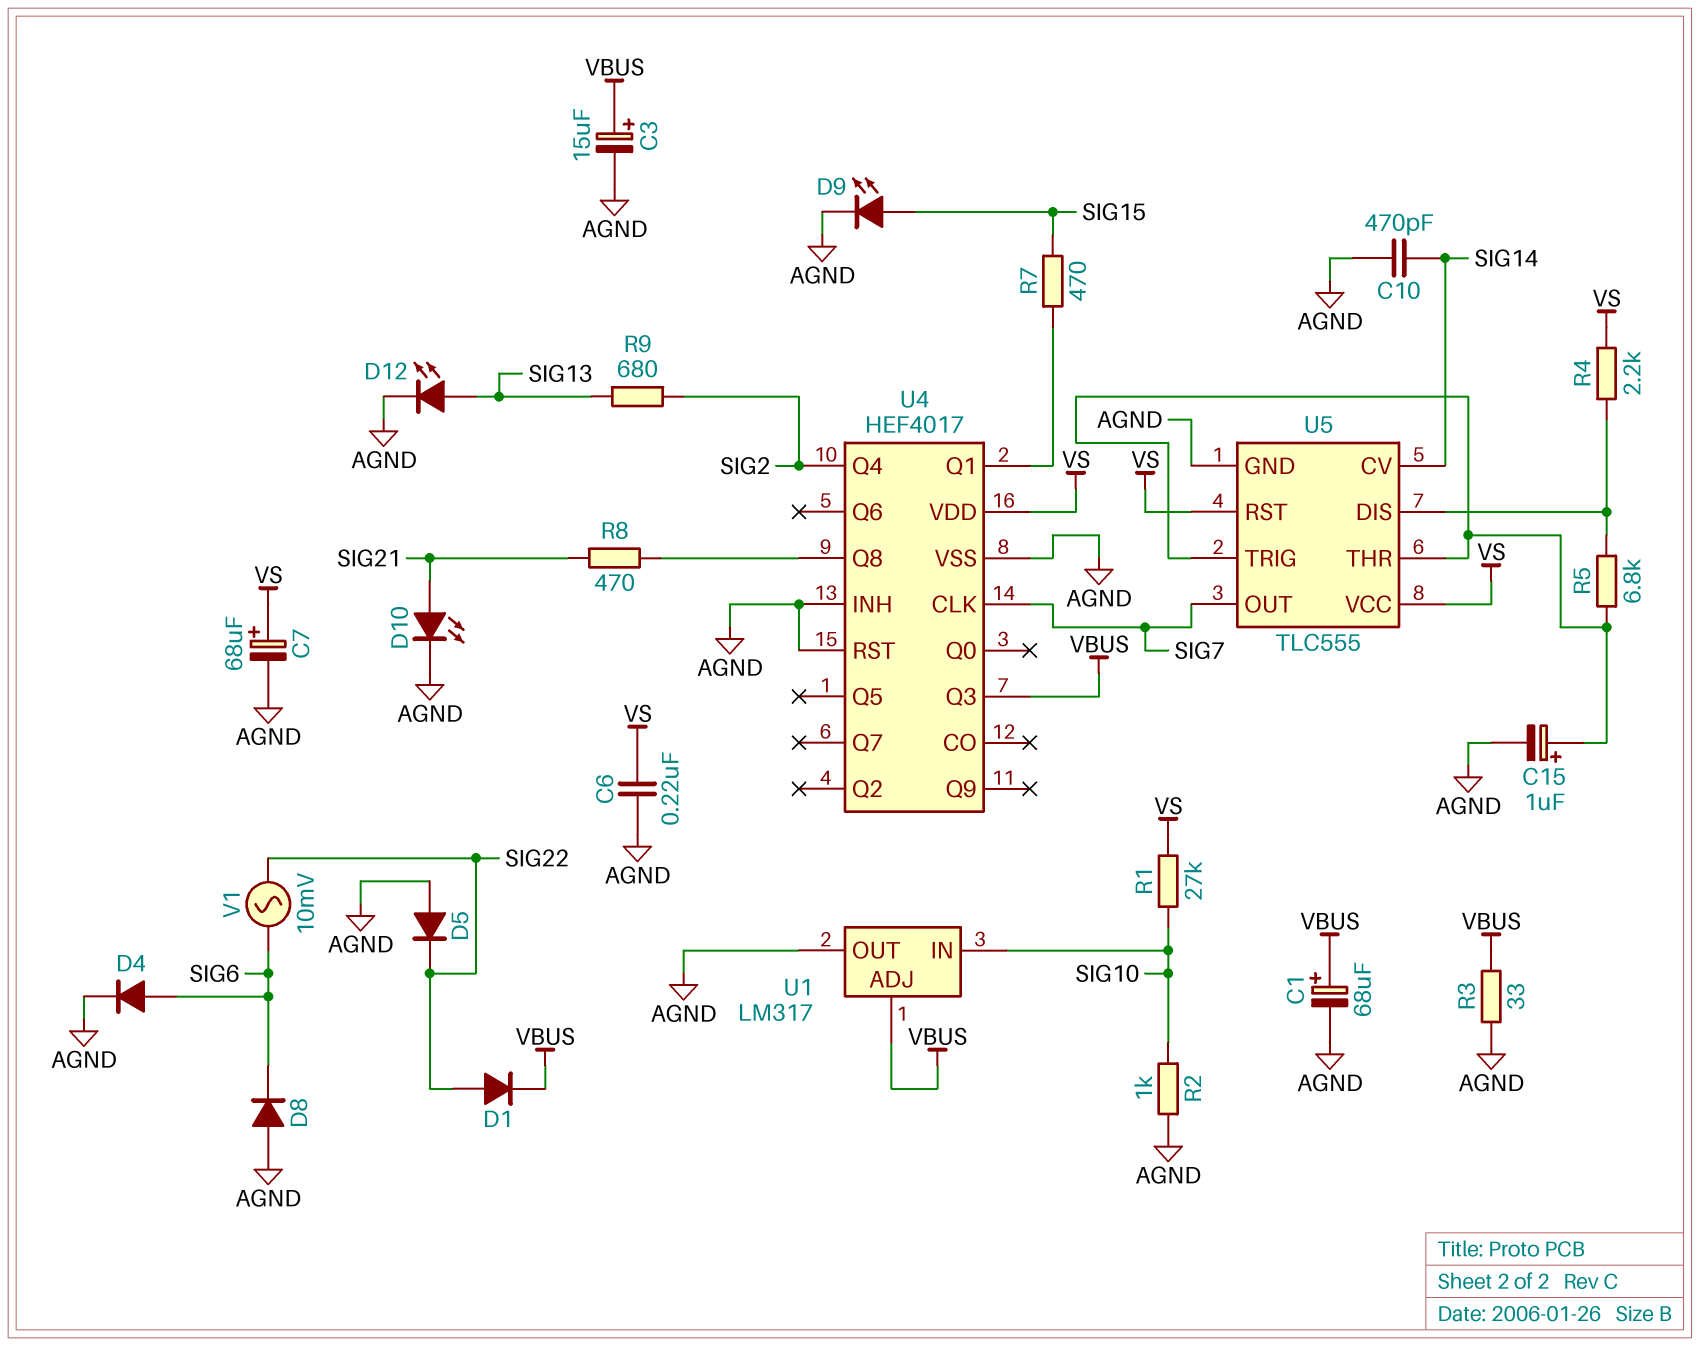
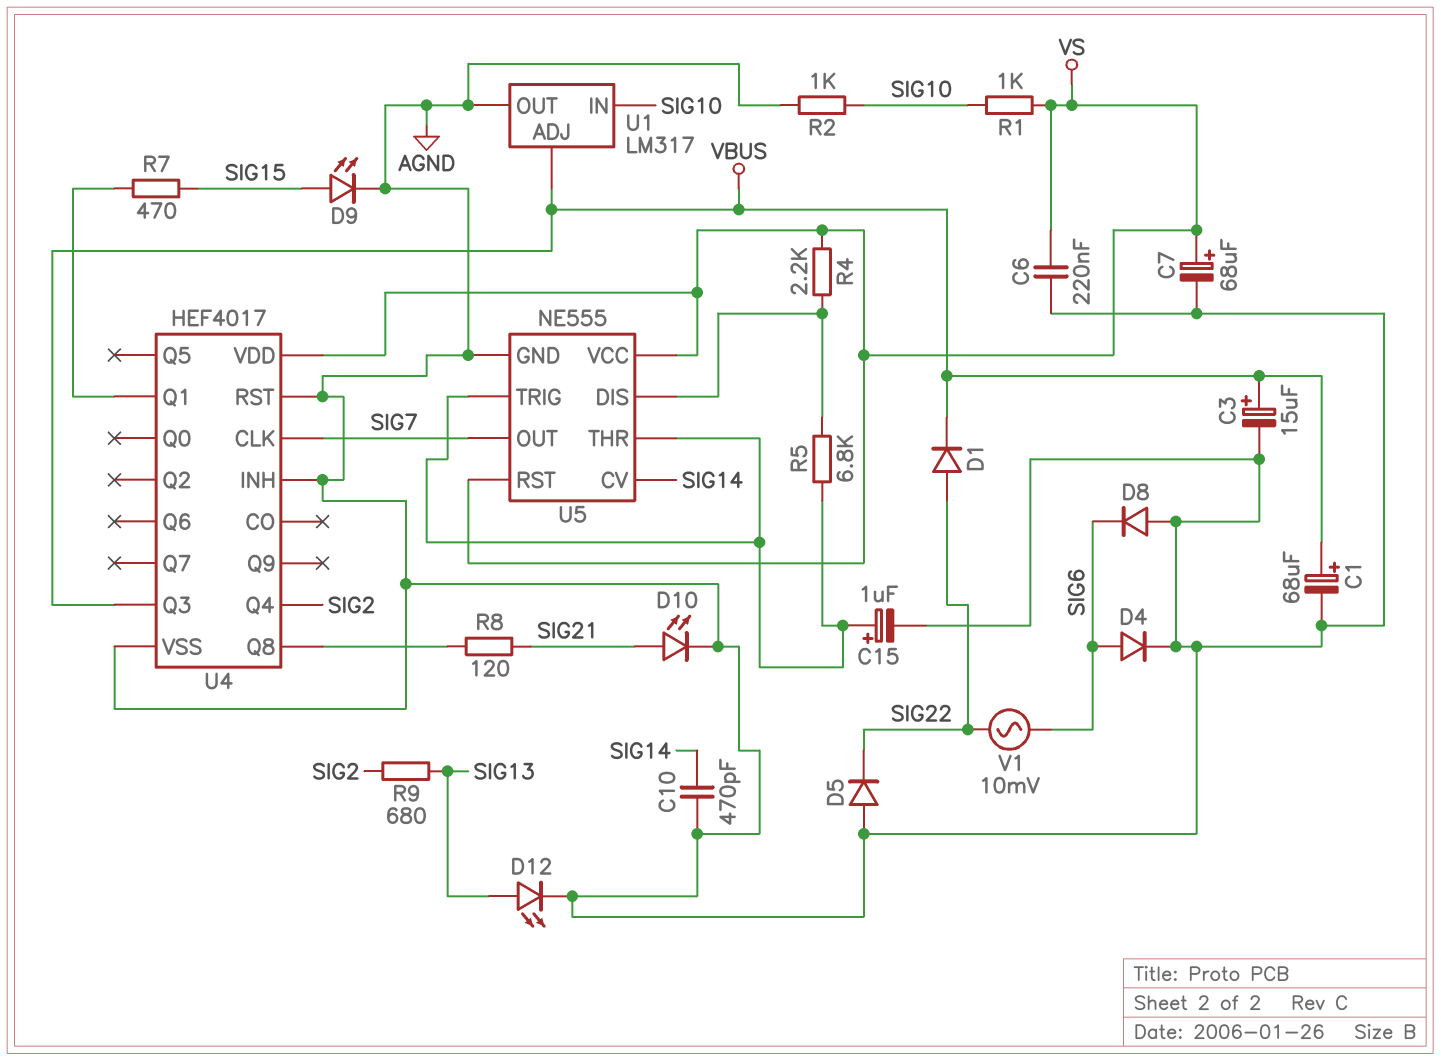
R1: 27k (SIG10, VS) -> 1k (SIG10, VS)
R3: 33 (AGND, VBUS) -> none
R8: 470 (SIG21, U4/Q8) -> 120 (SIG21, U4/Q8)
U5: TLC555 -> NE555

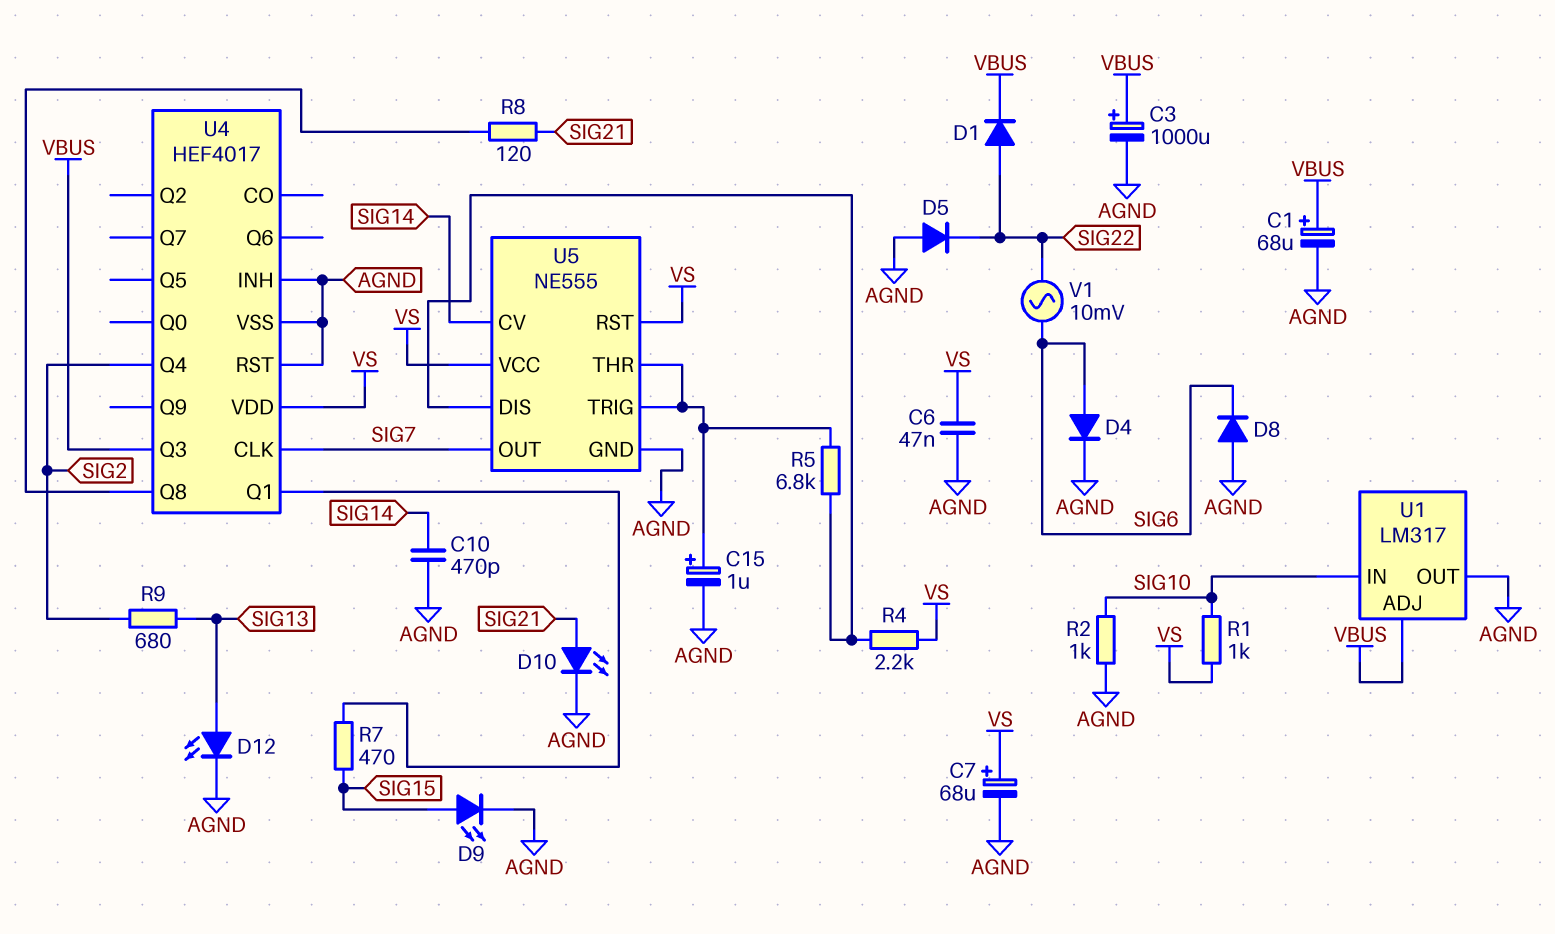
C3: 15uF (plus VBUS, minus AGND) -> 1000uF (plus VBUS, minus AGND)
C6: 220nF (AGND, VS) -> 47nF (AGND, VS)

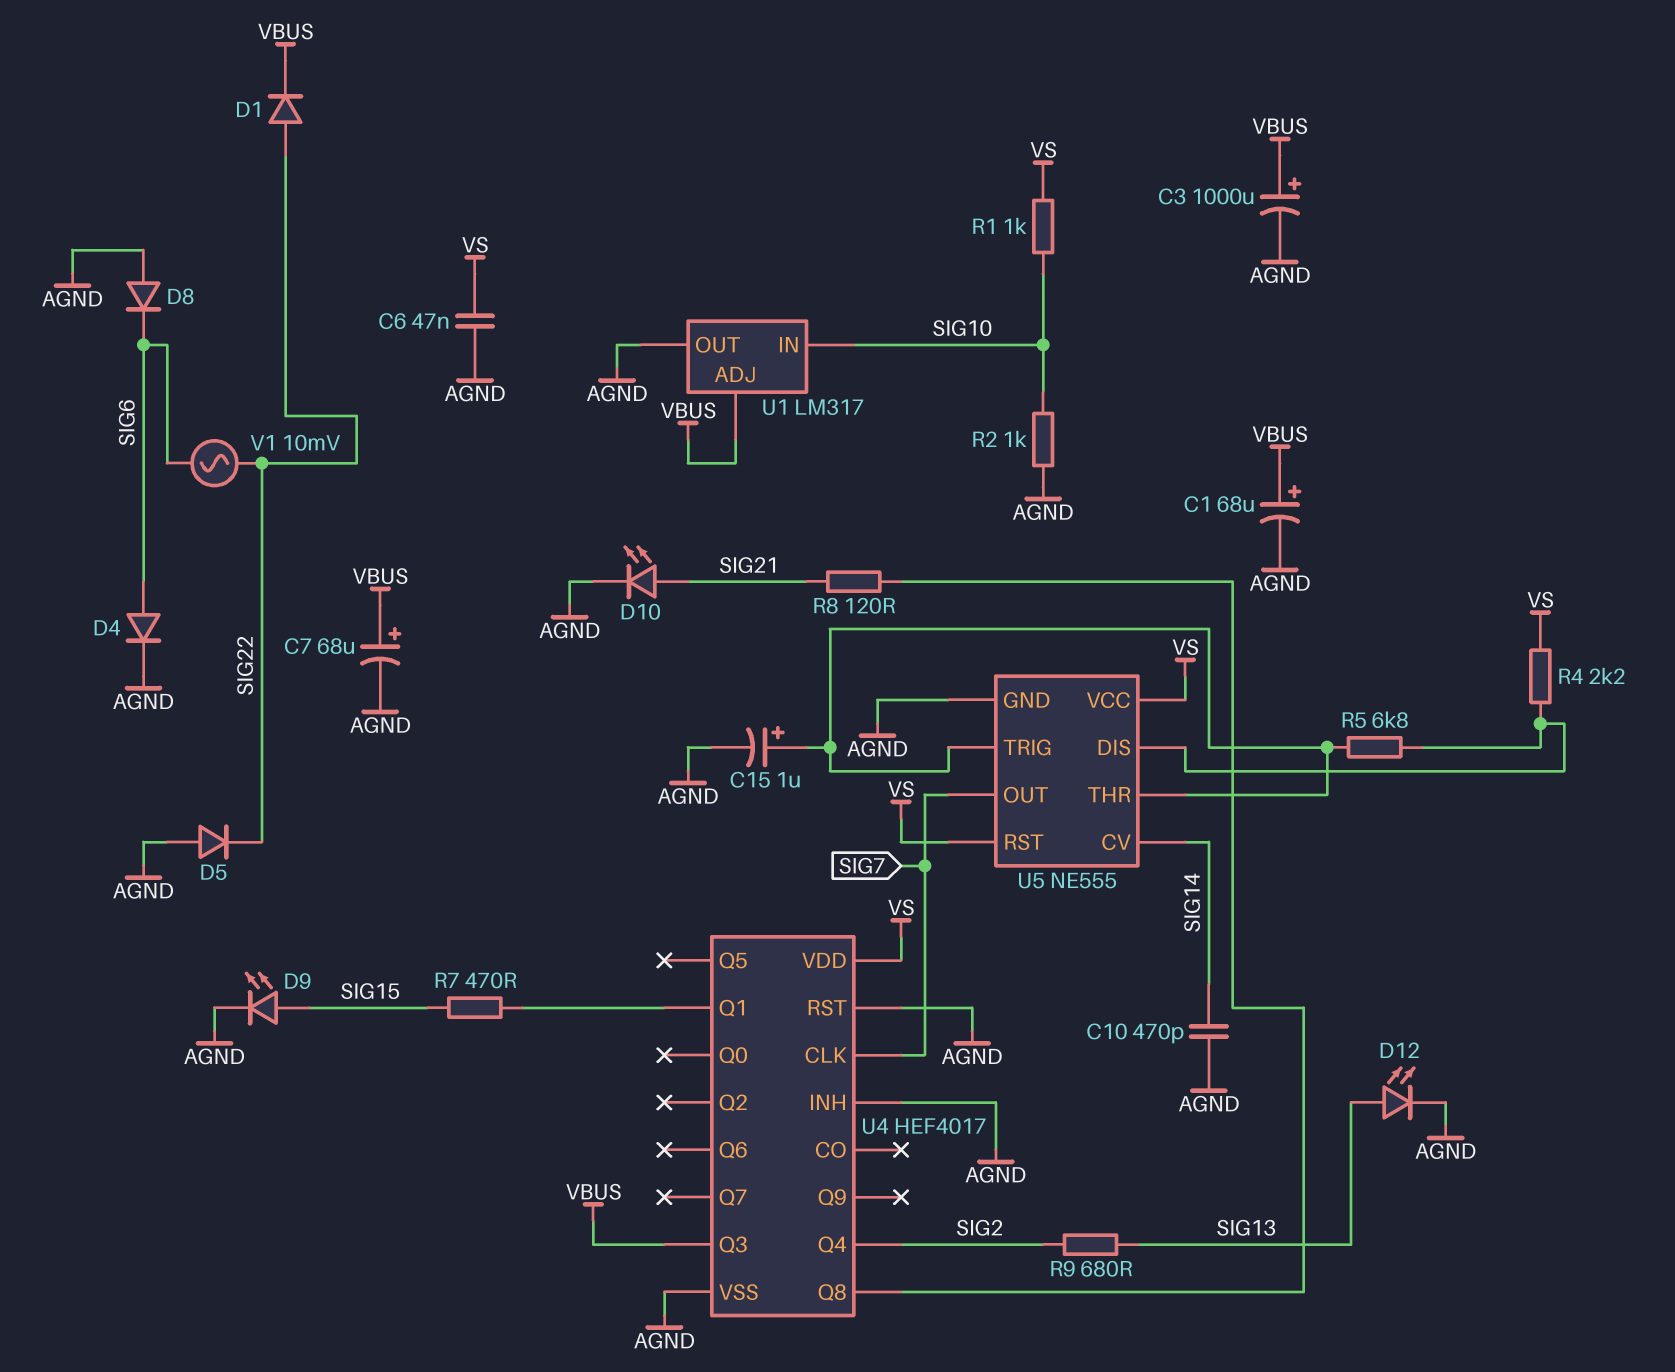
C7: 68uF (plus VS, minus AGND) -> 68uF (plus VBUS, minus AGND)

